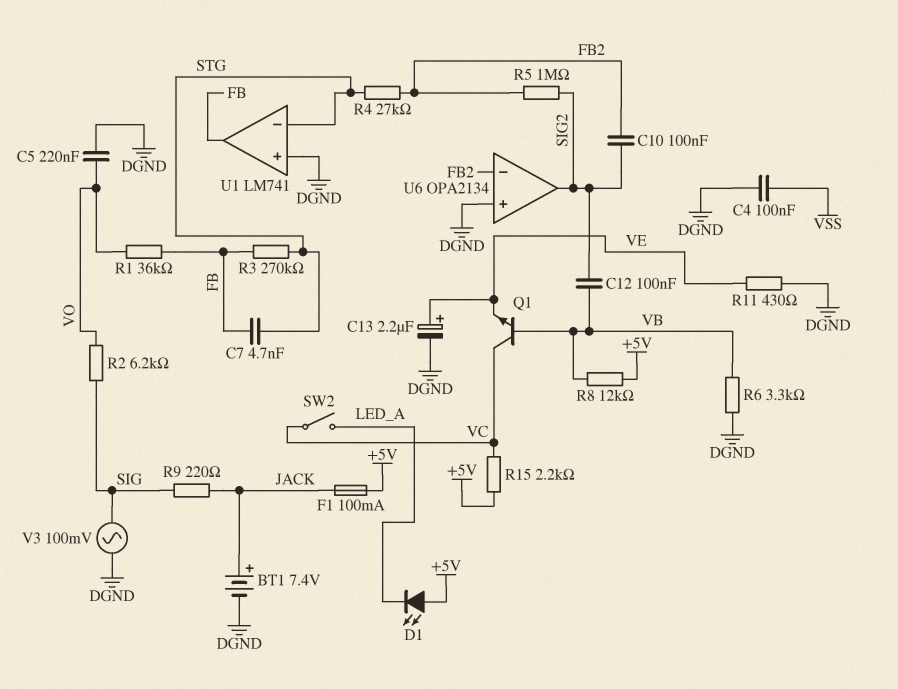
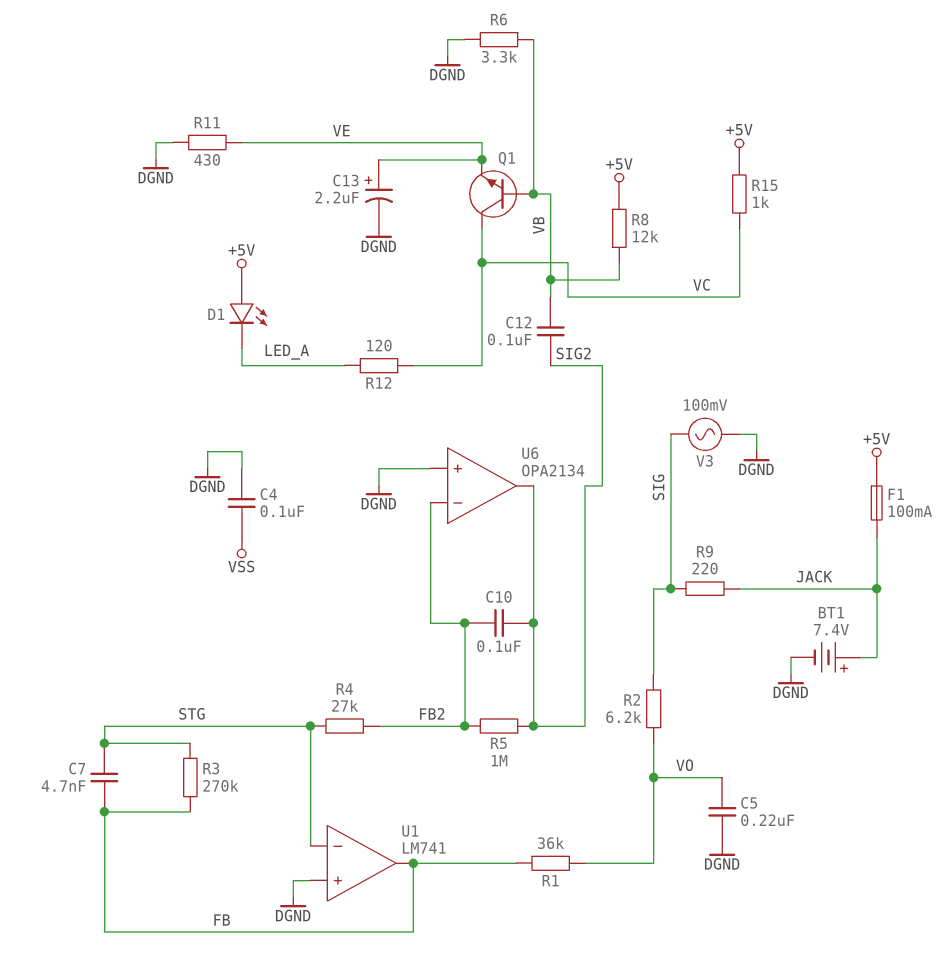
R12: none -> 120 (LED_A, VC)
R15: 2.2k (+5V, VC) -> 1k (+5V, VC)
SW2: switch (LED_A, VC) -> none

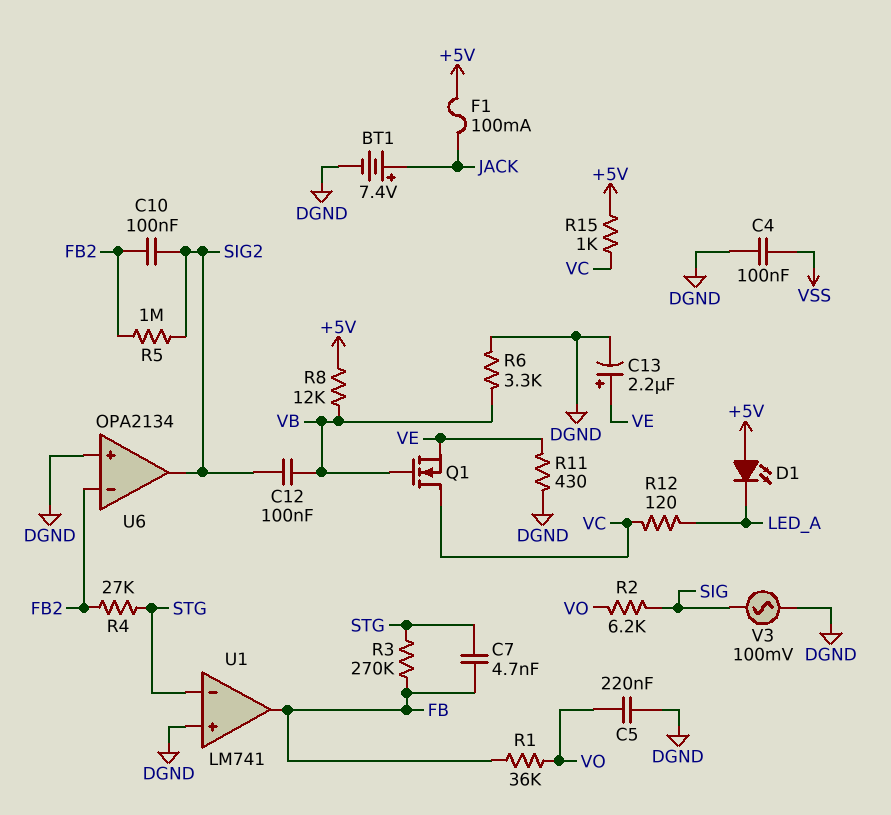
Q1: NPN (B VB, C VC, E VE) -> NMOS (G VB, D VC, S VE)
R9: 220 (JACK, SIG) -> none

